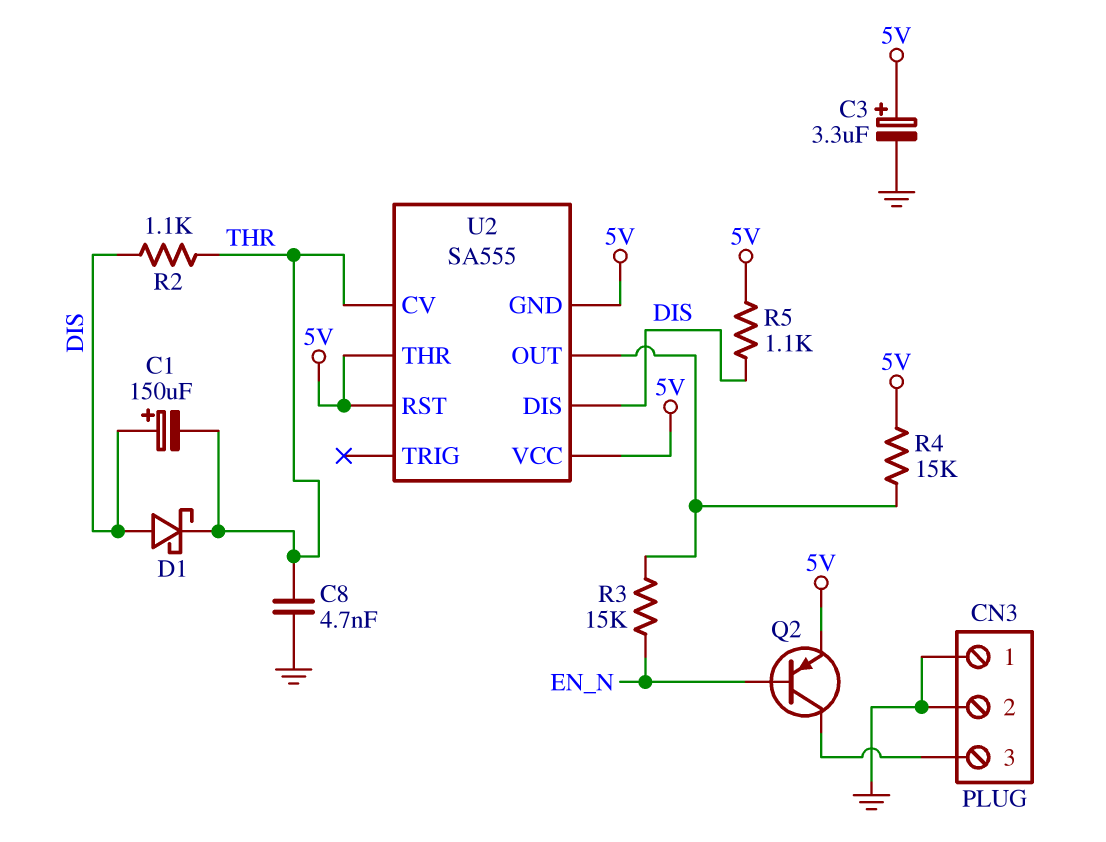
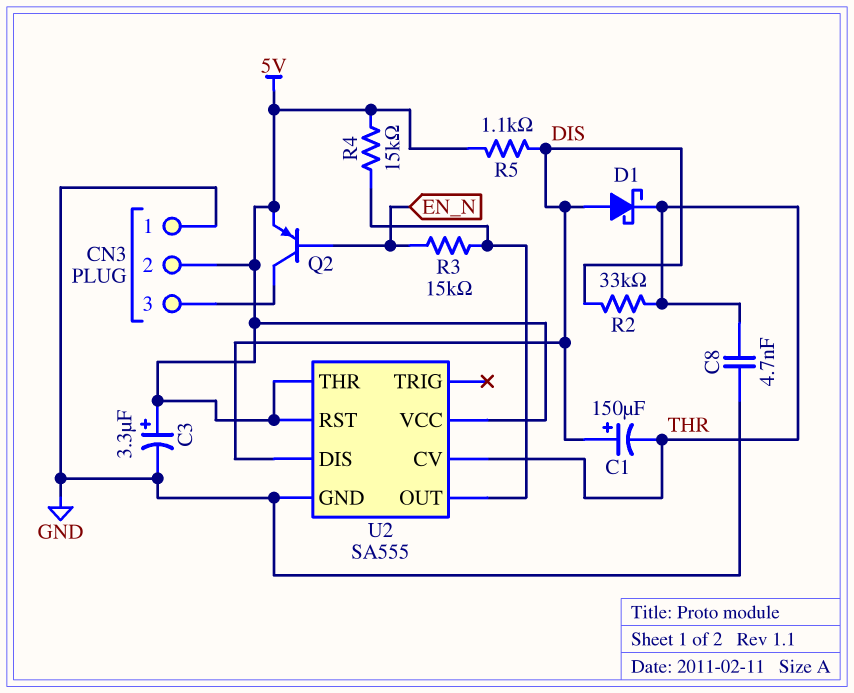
CN3 pin 2: GND -> 5V
R2: 1.1k (DIS, THR) -> 33k (DIS, THR)
U2 pin GND: 5V -> GND

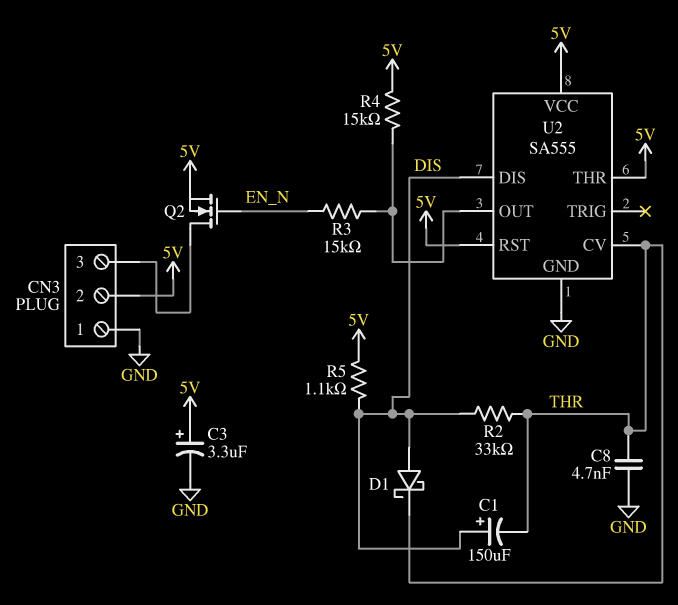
Q2: PNP (B EN_N, C CN3/3, E 5V) -> NMOS (G EN_N, D CN3/3, S 5V)

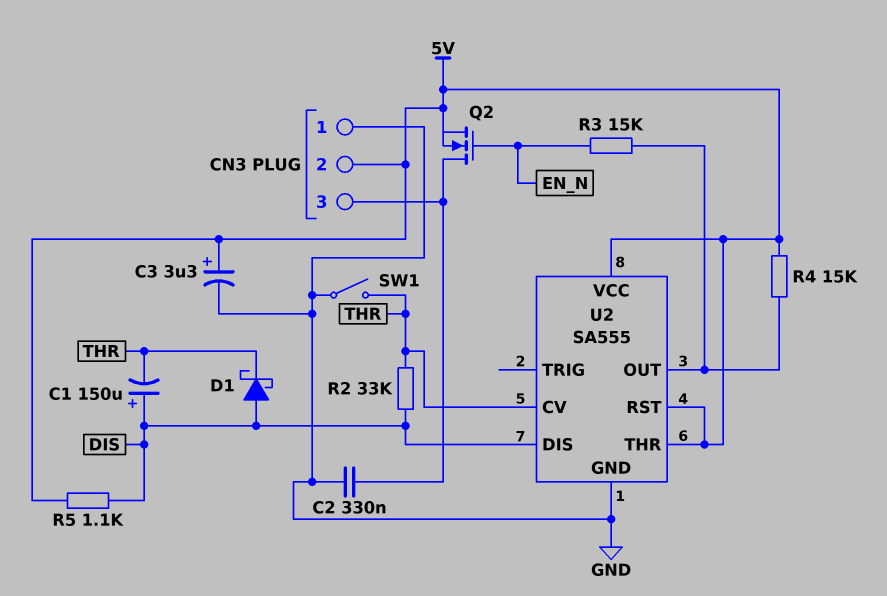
C2: none -> 330nF (CN3/3, GND)
C8: 4.7nF (GND, THR) -> none
SW1: none -> switch (GND, THR)

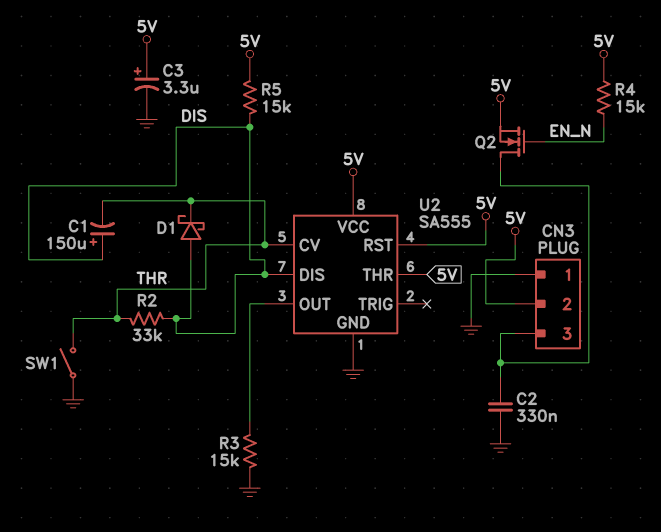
R3: 15k (EN_N, U2/OUT) -> 15k (GND, U2/OUT)
R4: 15k (5V, U2/OUT) -> 15k (5V, EN_N)
R5: 1.1k (5V, DIS) -> 15k (5V, DIS)

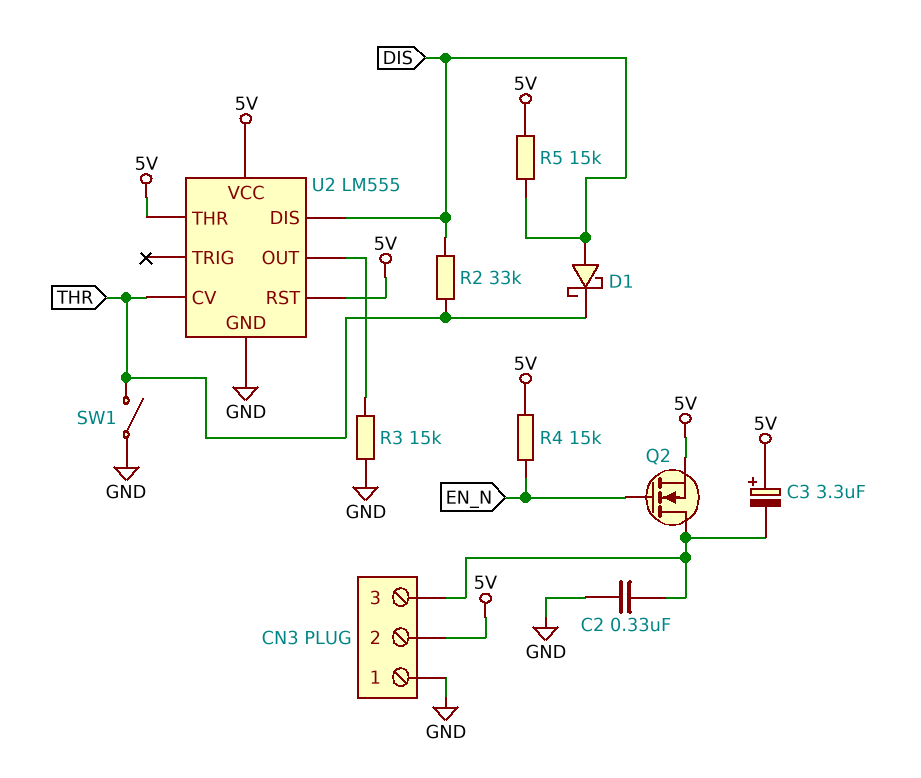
C1: 150uF (plus DIS, minus THR) -> none
C3: 3.3uF (plus 5V, minus GND) -> 3.3uF (plus 5V, minus CN3/3)
U2: SA555 -> LM555

